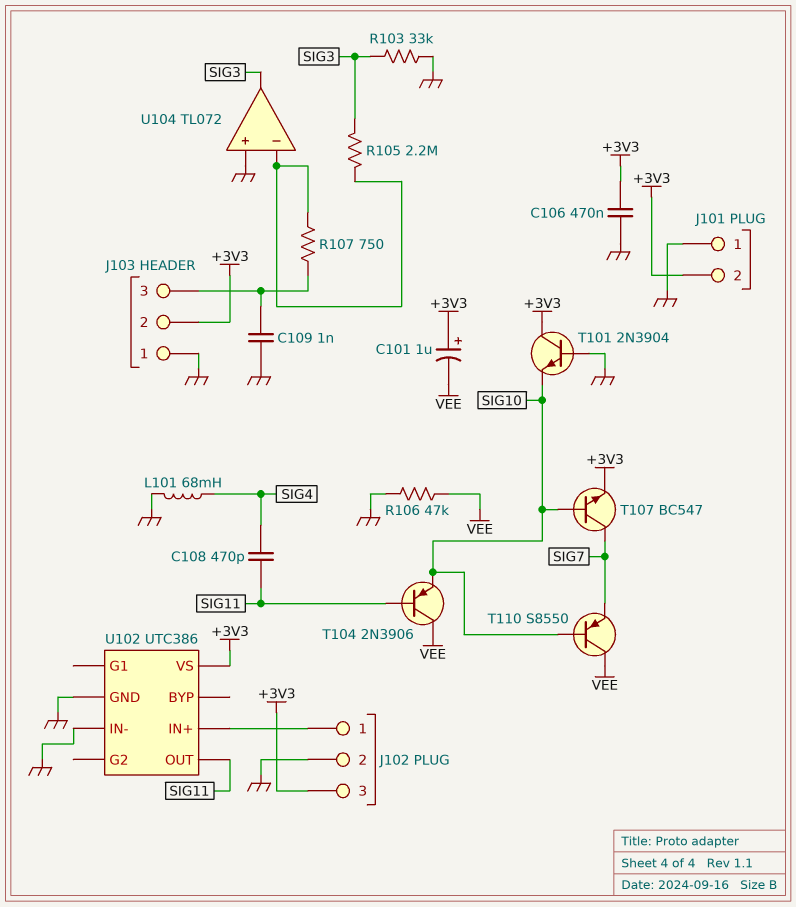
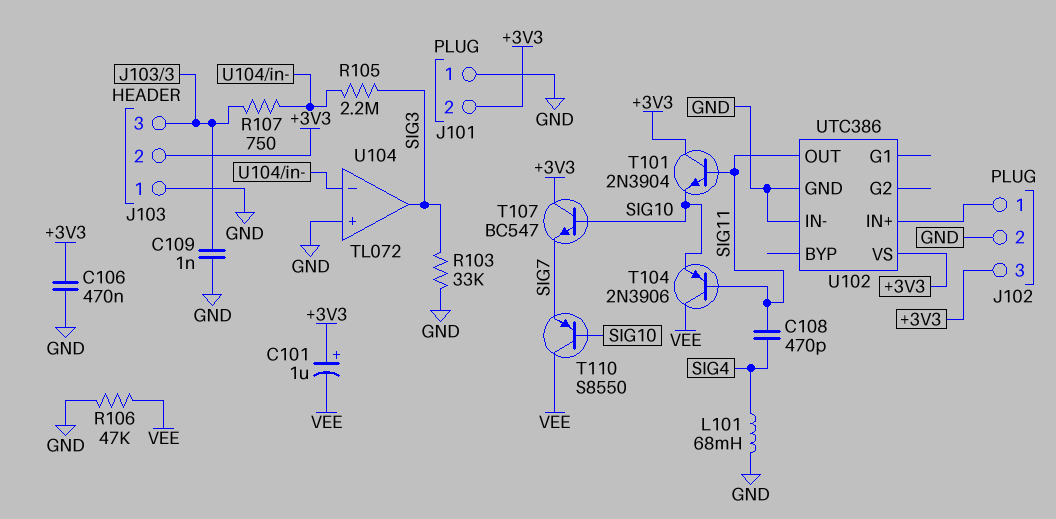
T101: NPN 2N3904 (B GND, C +3V3, E SIG10) -> NPN 2N3904 (B SIG11, C +3V3, E SIG10)
T107: NPN BC547 (B SIG10, C SIG7, E +3V3) -> NPN BC547 (B SIG10, C +3V3, E SIG7)

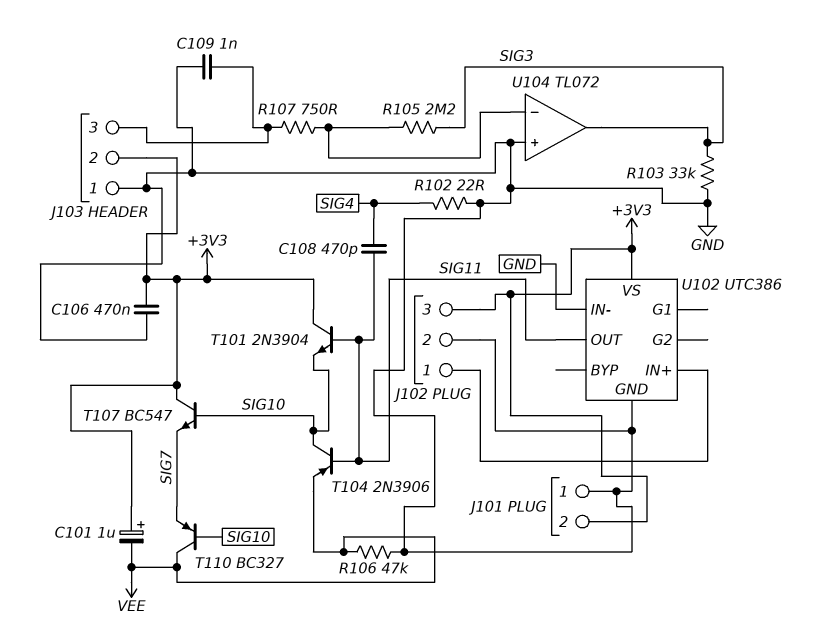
L101: 68mH (GND, SIG4) -> none
R102: none -> 22 (GND, SIG4)
T104: PNP 2N3906 (B SIG11, C VEE, E SIG10) -> PNP 2N3906 (B SIG11, C SIG10, E VEE)
T110: PNP S8550 (B SIG10, C VEE, E SIG7) -> PNP BC327 (B SIG10, C VEE, E SIG7)

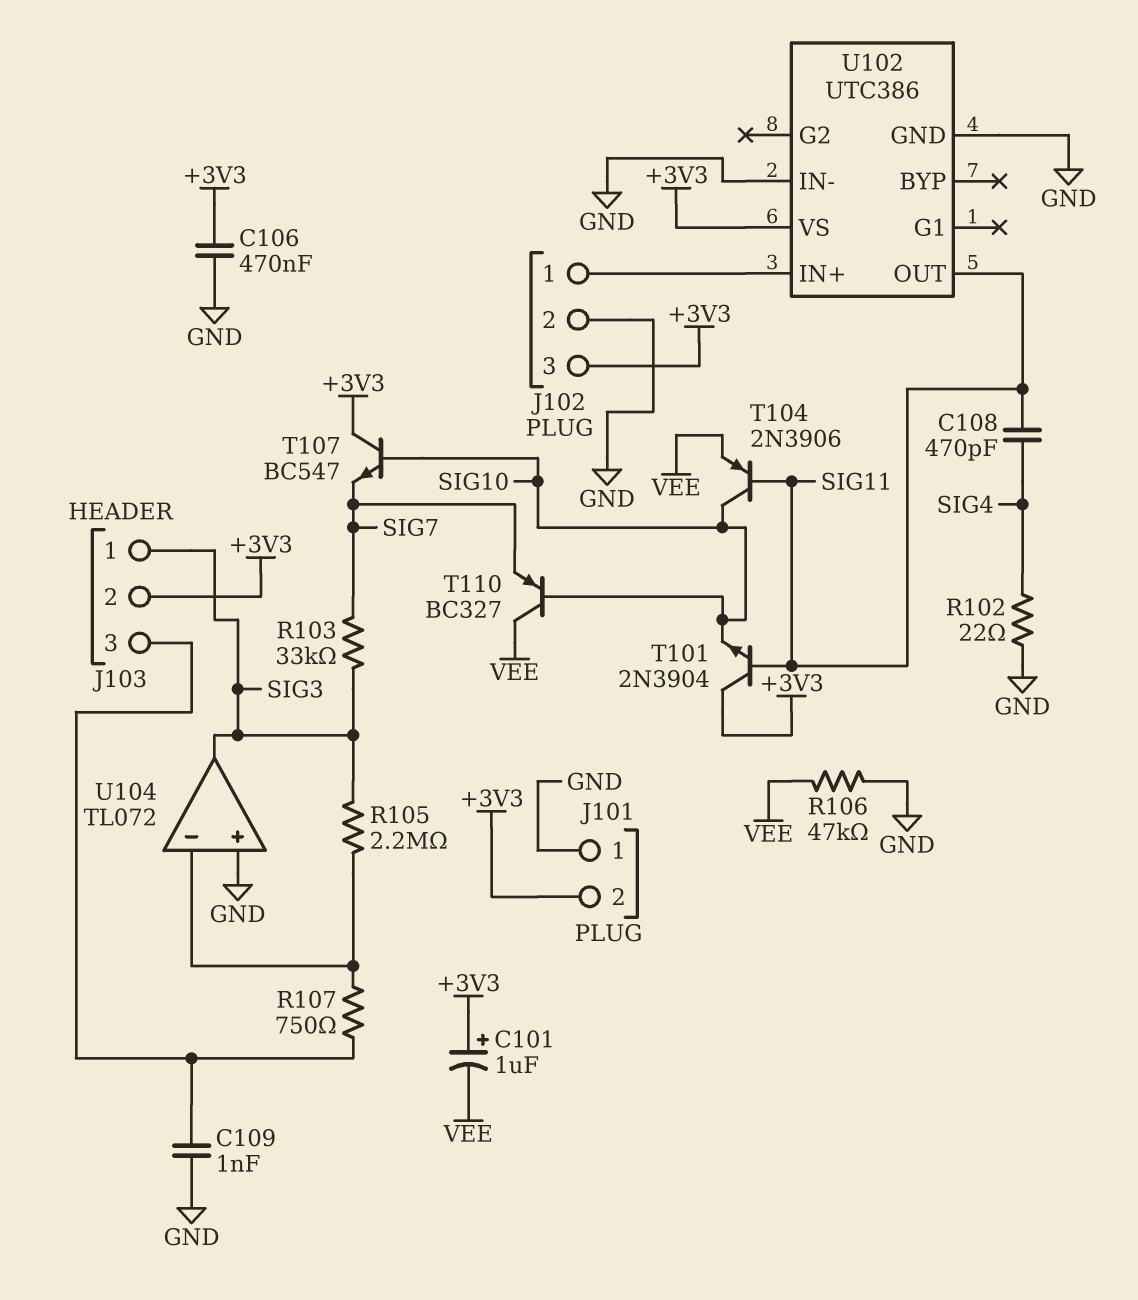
J103 pin 1: GND -> SIG3
R103: 33k (GND, SIG3) -> 33k (SIG3, SIG7)

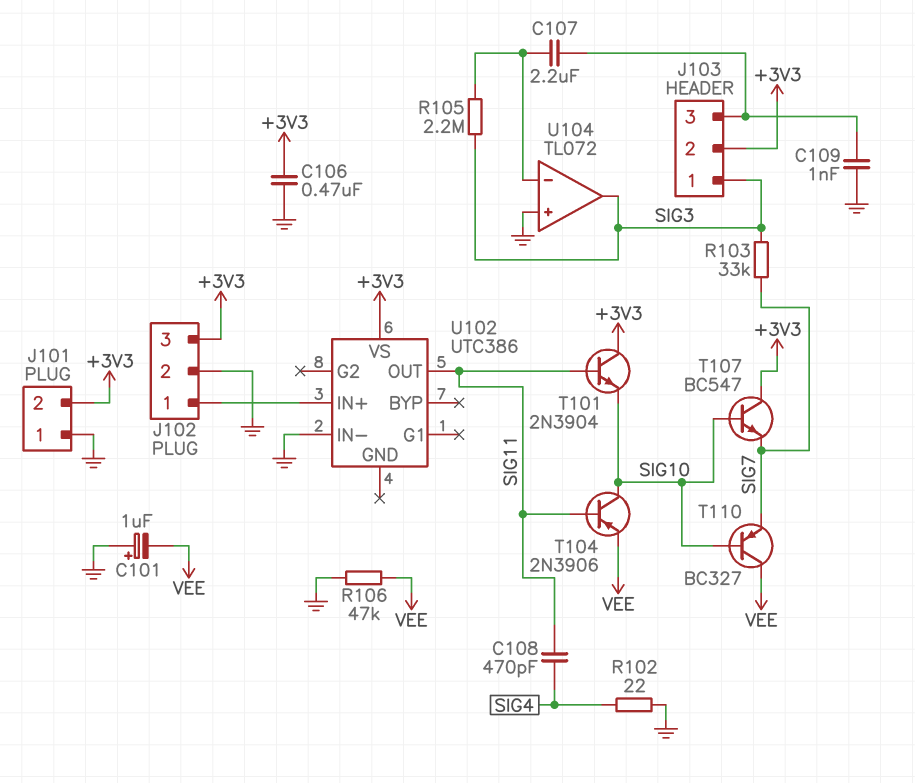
C101: 1uF (plus +3V3, minus VEE) -> 1uF (plus GND, minus VEE)
C107: none -> 2.2uF (J103/3, U104/in-)
R107: 750 (J103/3, U104/in-) -> none
U102 pin GND: GND -> none

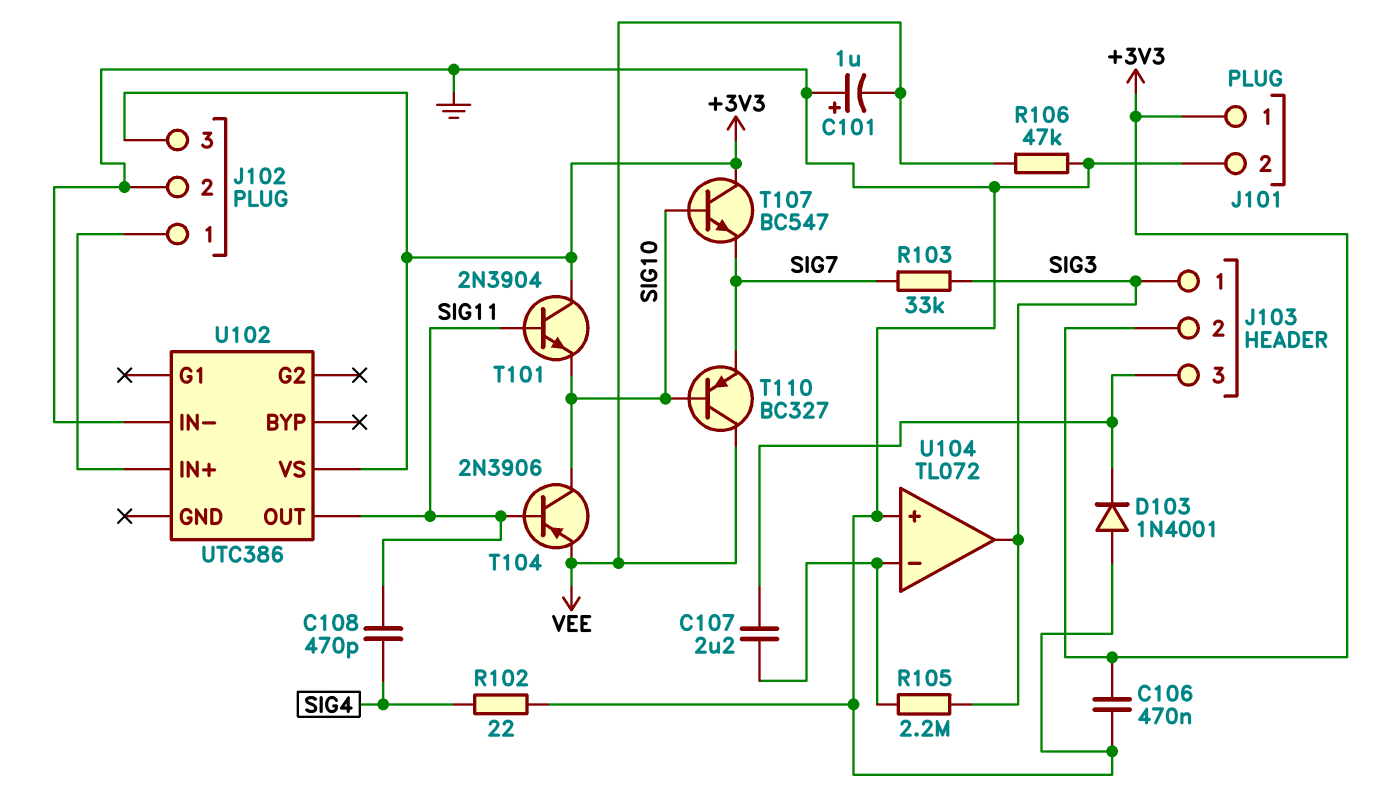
C109: 1nF (GND, J103/3) -> none
D103: none -> diode 1N4001 (A GND, K J103/3)
J101 pin 1: GND -> +3V3
J101 pin 2: +3V3 -> GND

